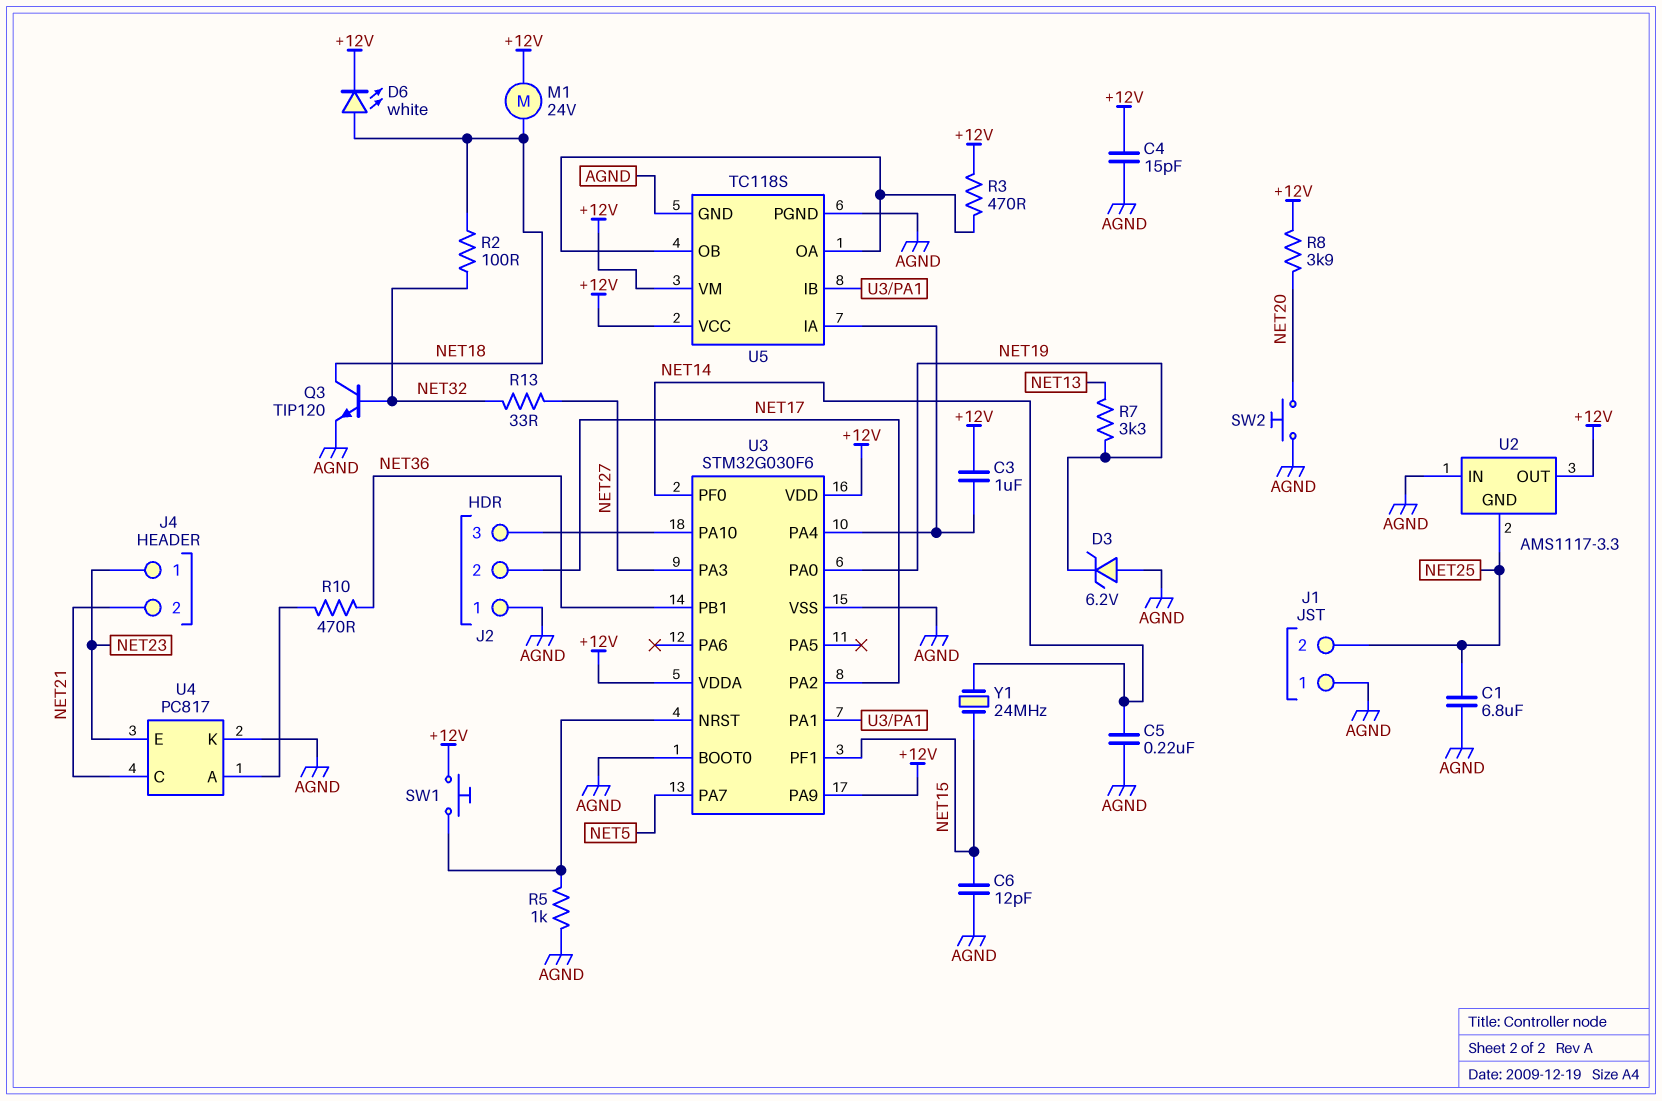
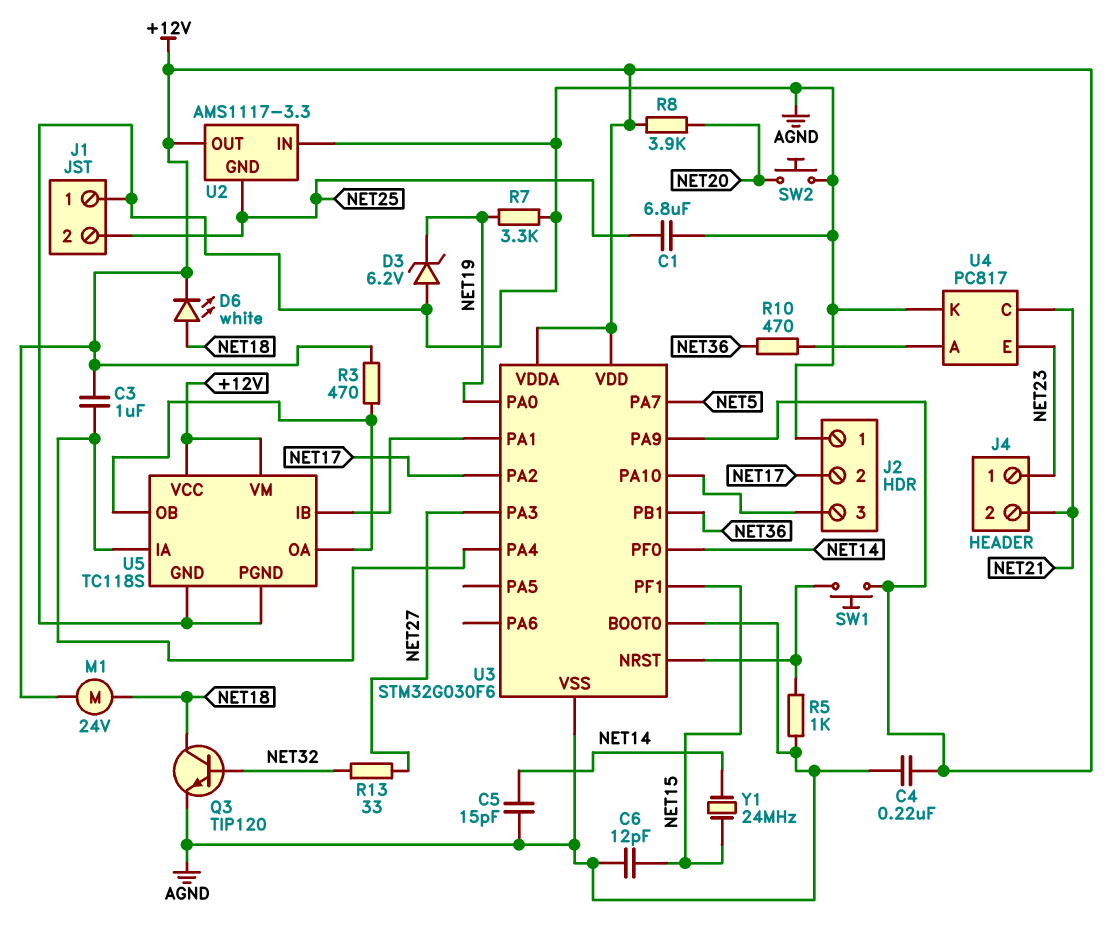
C4: 15pF (+12V, AGND) -> 220nF (+12V, AGND)
C5: 220nF (AGND, NET14) -> 15pF (AGND, NET14)
R2: 100 (NET18, NET32) -> none
R7: 3.3k (NET13, NET19) -> 3.3k (AGND, NET19)

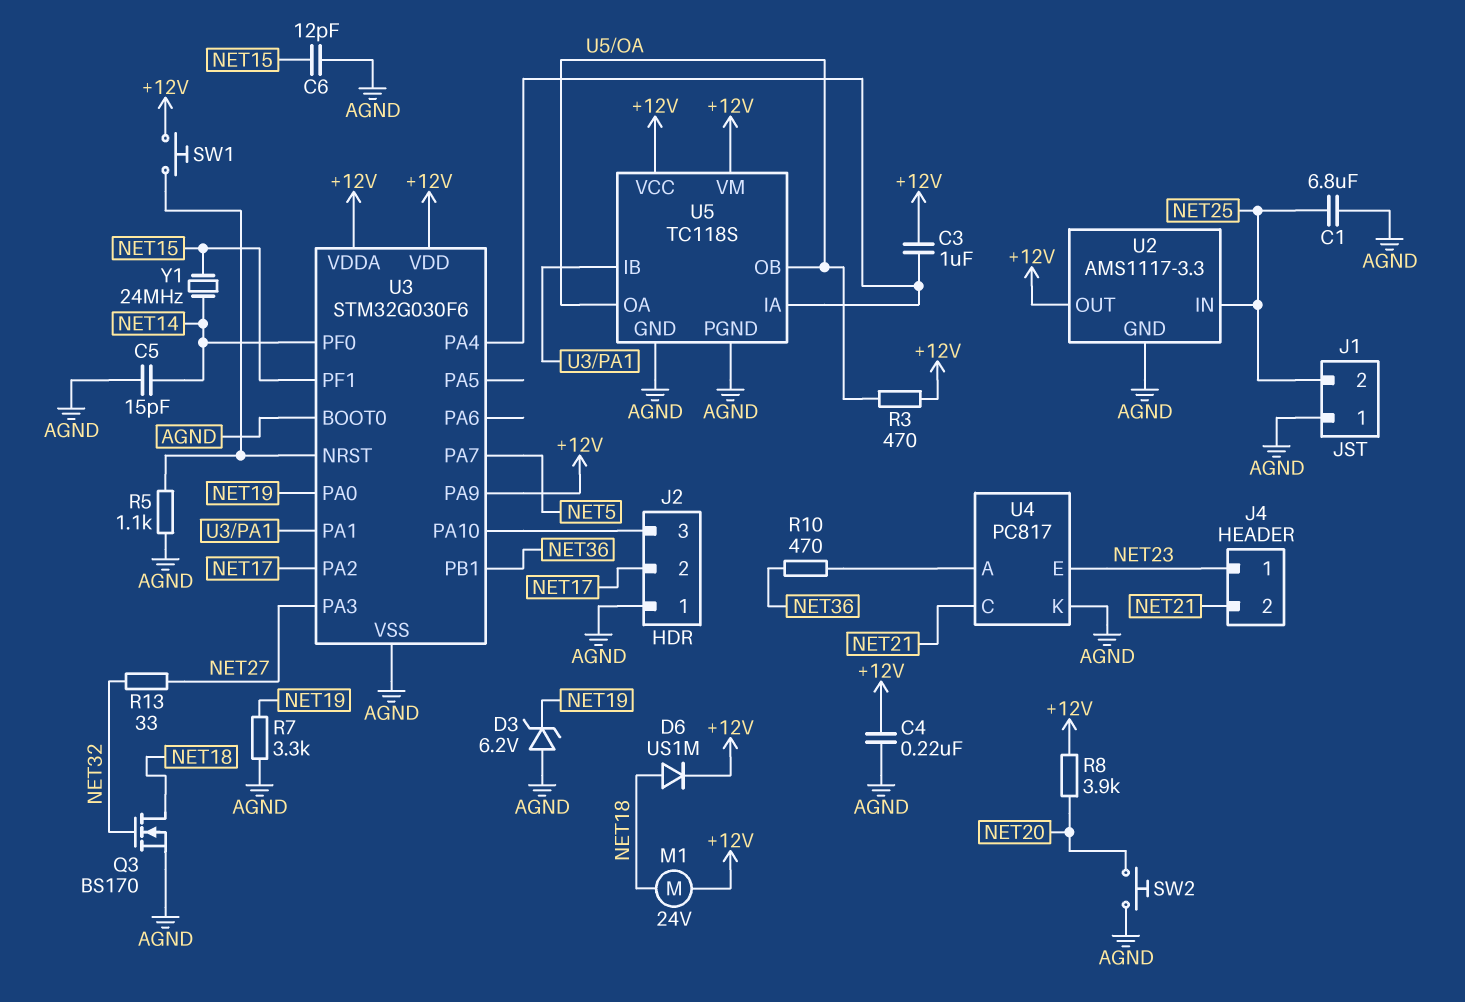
D6: LED white (A NET18, K +12V) -> diode US1M (A NET18, K +12V)
Q3: NPN TIP120 (B NET32, C NET18, E AGND) -> NMOS BS170 (G NET32, D NET18, S AGND)
R5: 1k (AGND, U3/NRST) -> 1.1k (AGND, U3/NRST)
U2 pin GND: NET25 -> AGND
U2 pin IN: AGND -> NET25

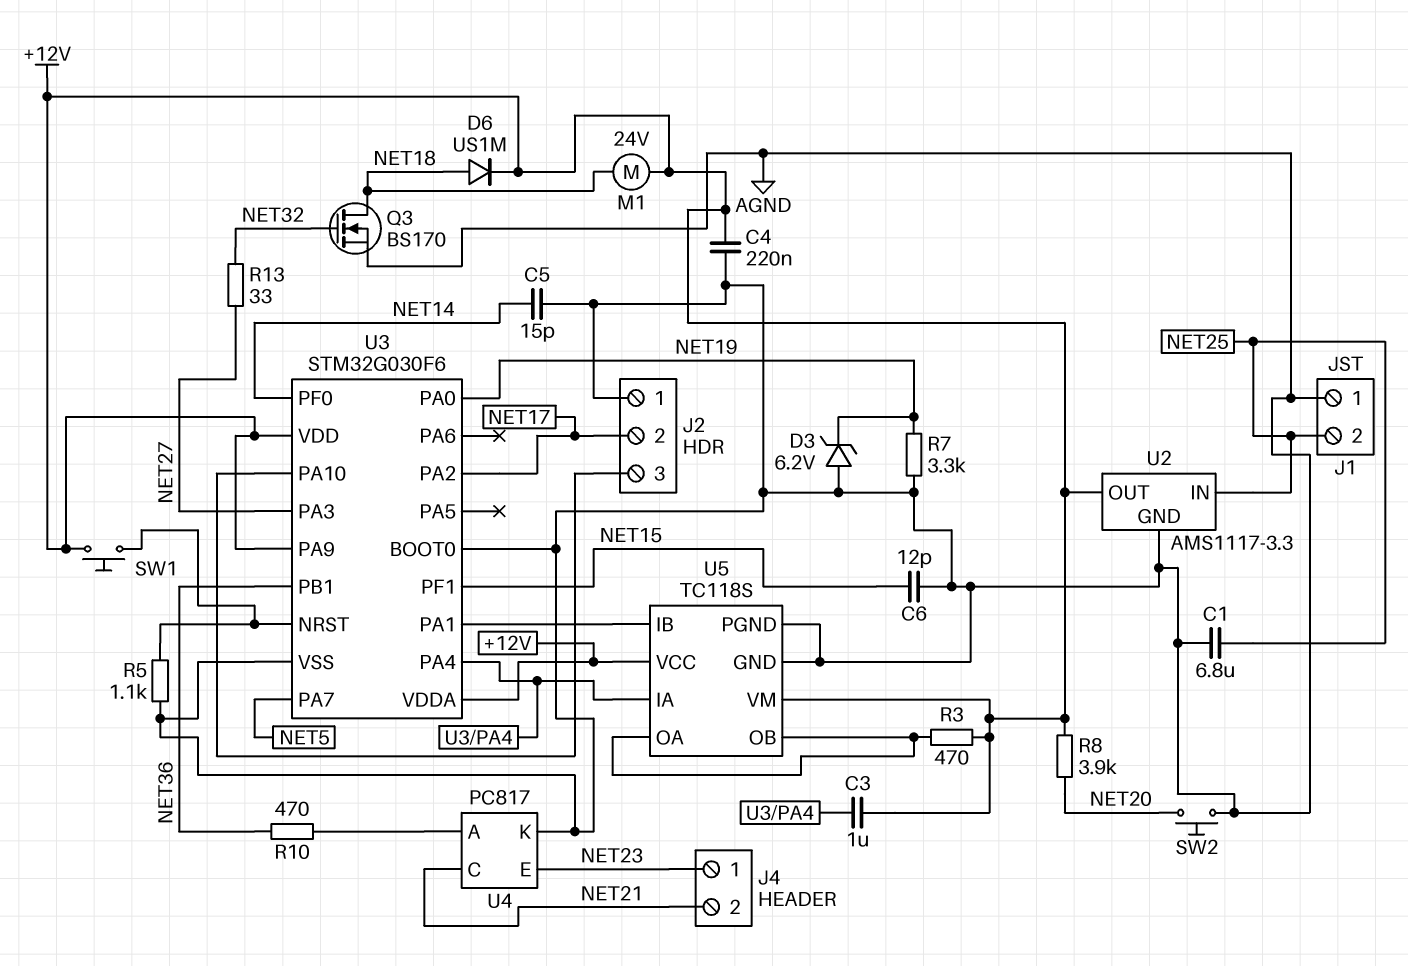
Y1: 24MHz (NET14, NET15) -> none

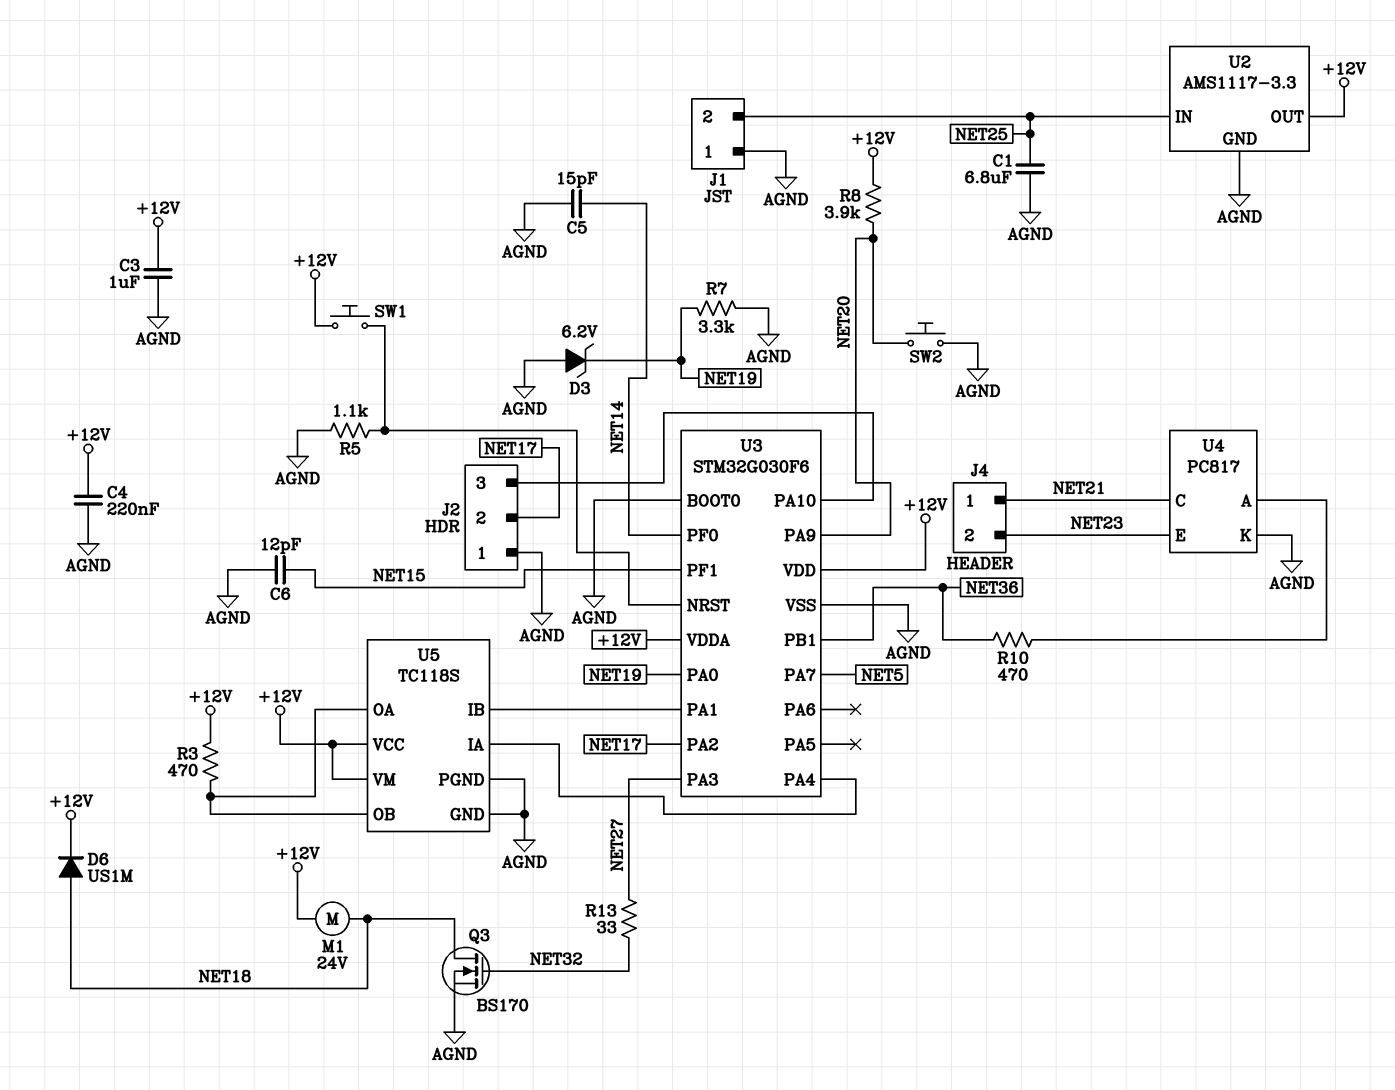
C3: 1uF (+12V, U3/PA4) -> 1uF (+12V, AGND)
J4 pin 1: NET23 -> NET21
J4 pin 2: NET21 -> NET23
U3 pin PA9: +12V -> NET20

